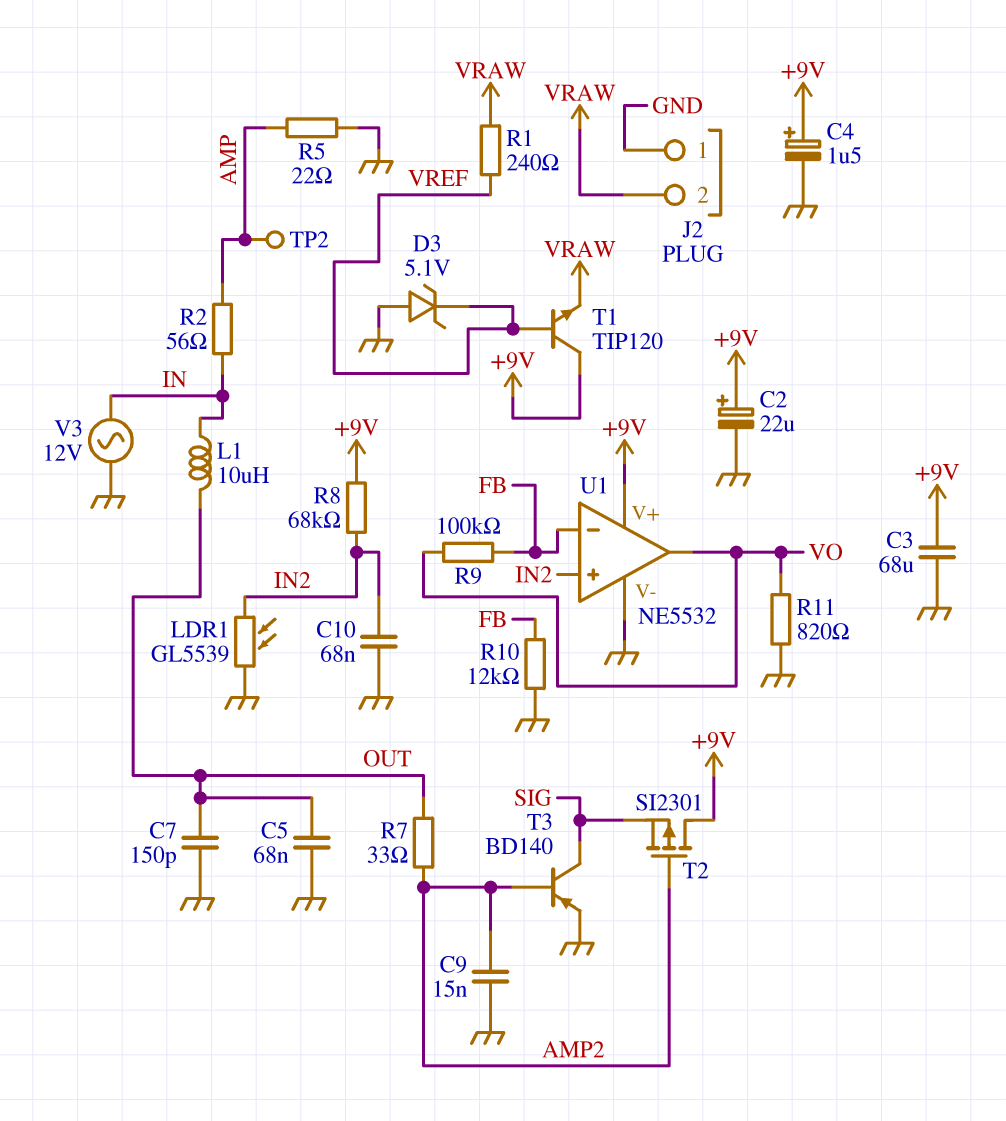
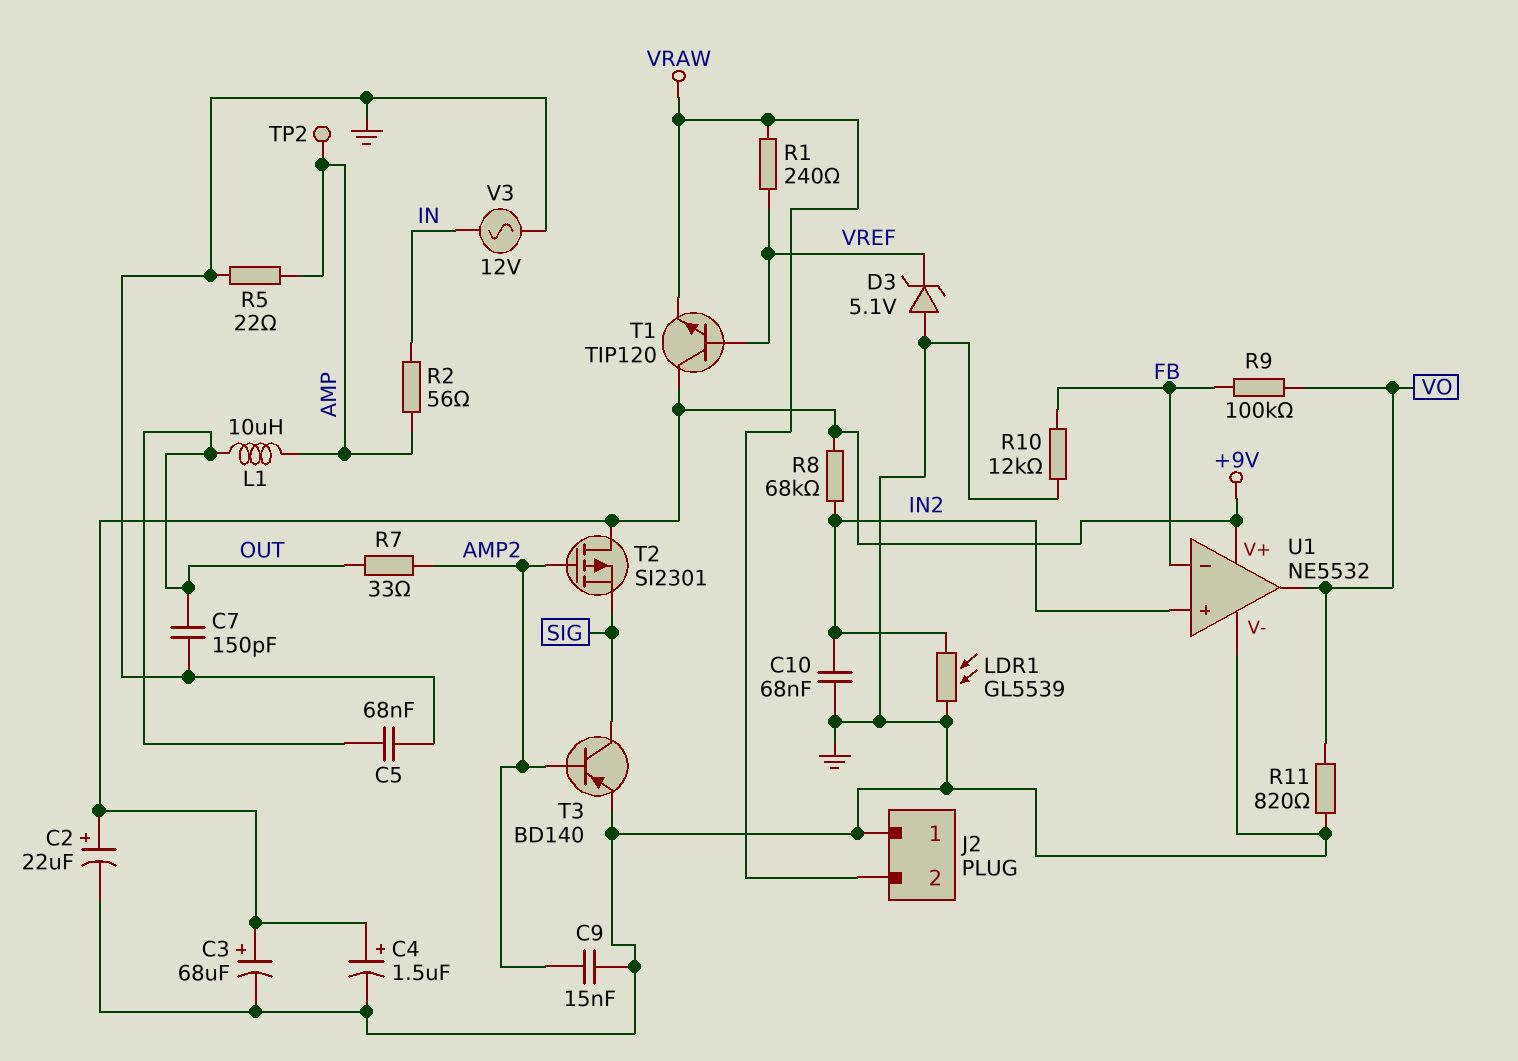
C3: 68uF (+9V, GND) -> 68uF (plus +9V, minus GND)
L1: 10uH (IN, OUT) -> 10uH (AMP, OUT)

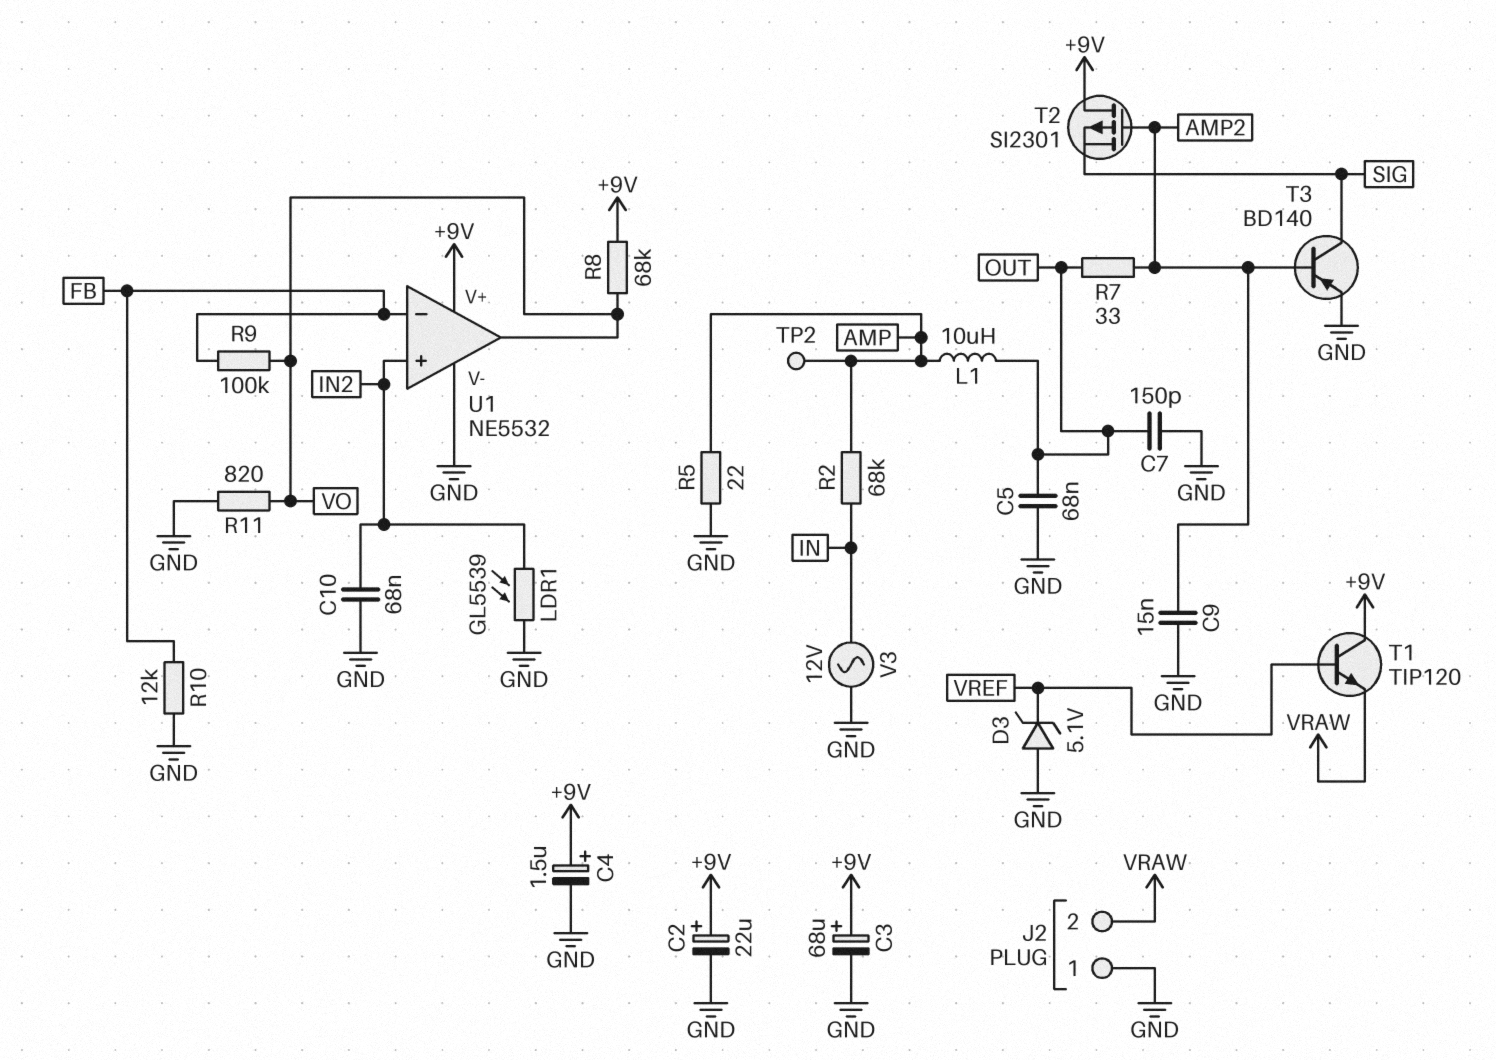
R1: 240 (VRAW, VREF) -> none
R2: 56 (AMP, IN) -> 68k (AMP, IN)
R8: 68k (+9V, IN2) -> 68k (+9V, VO)

